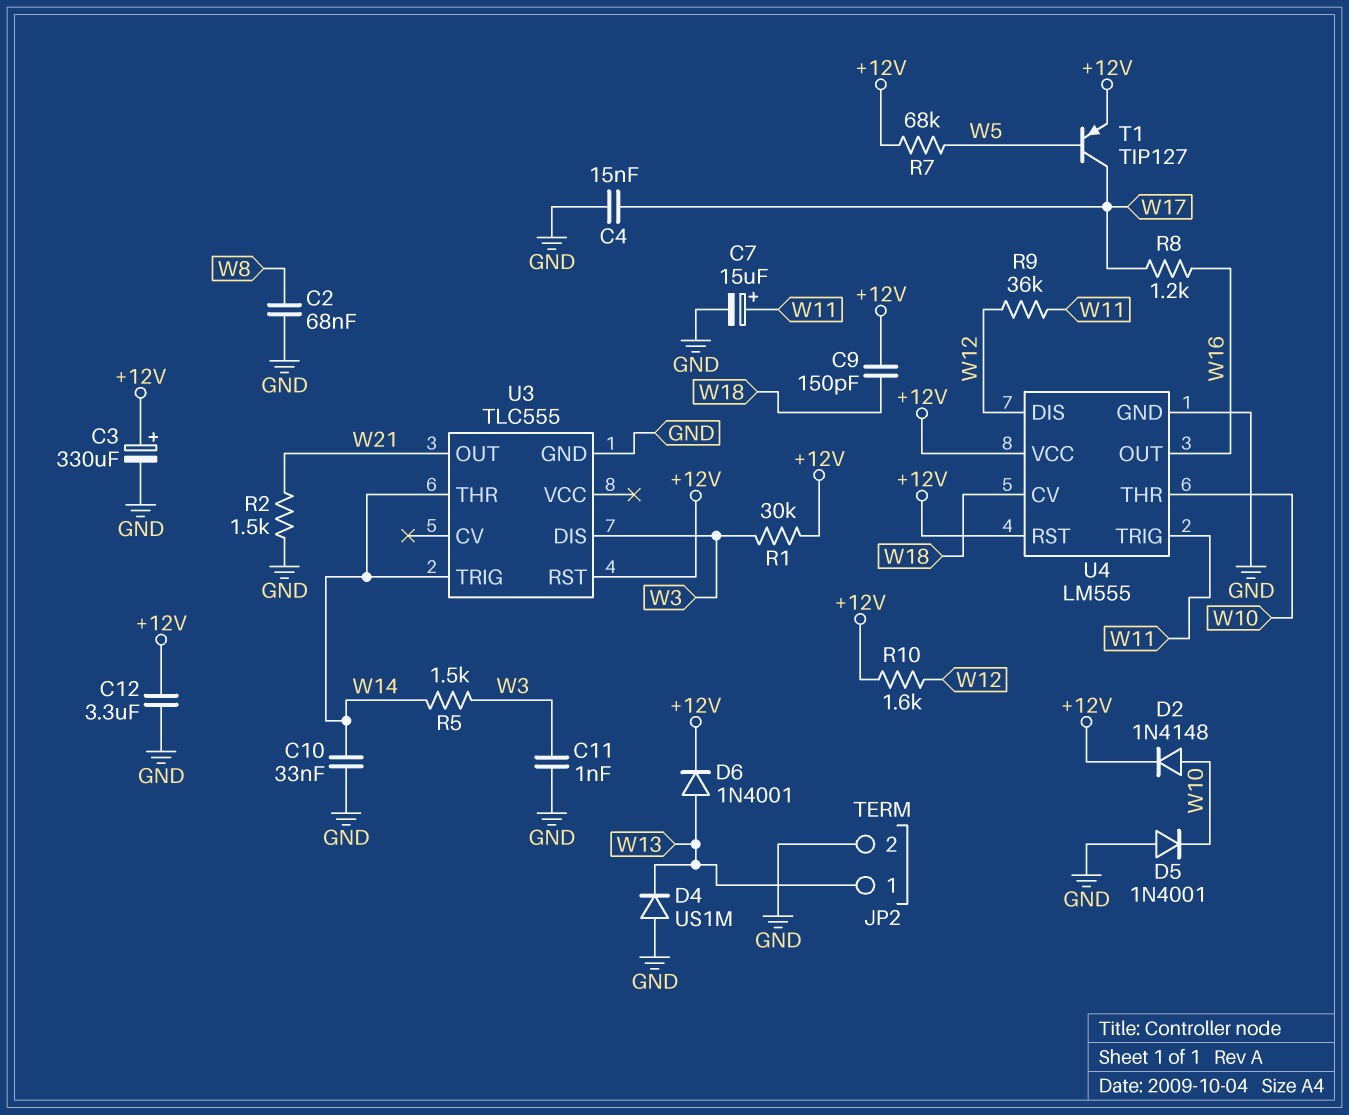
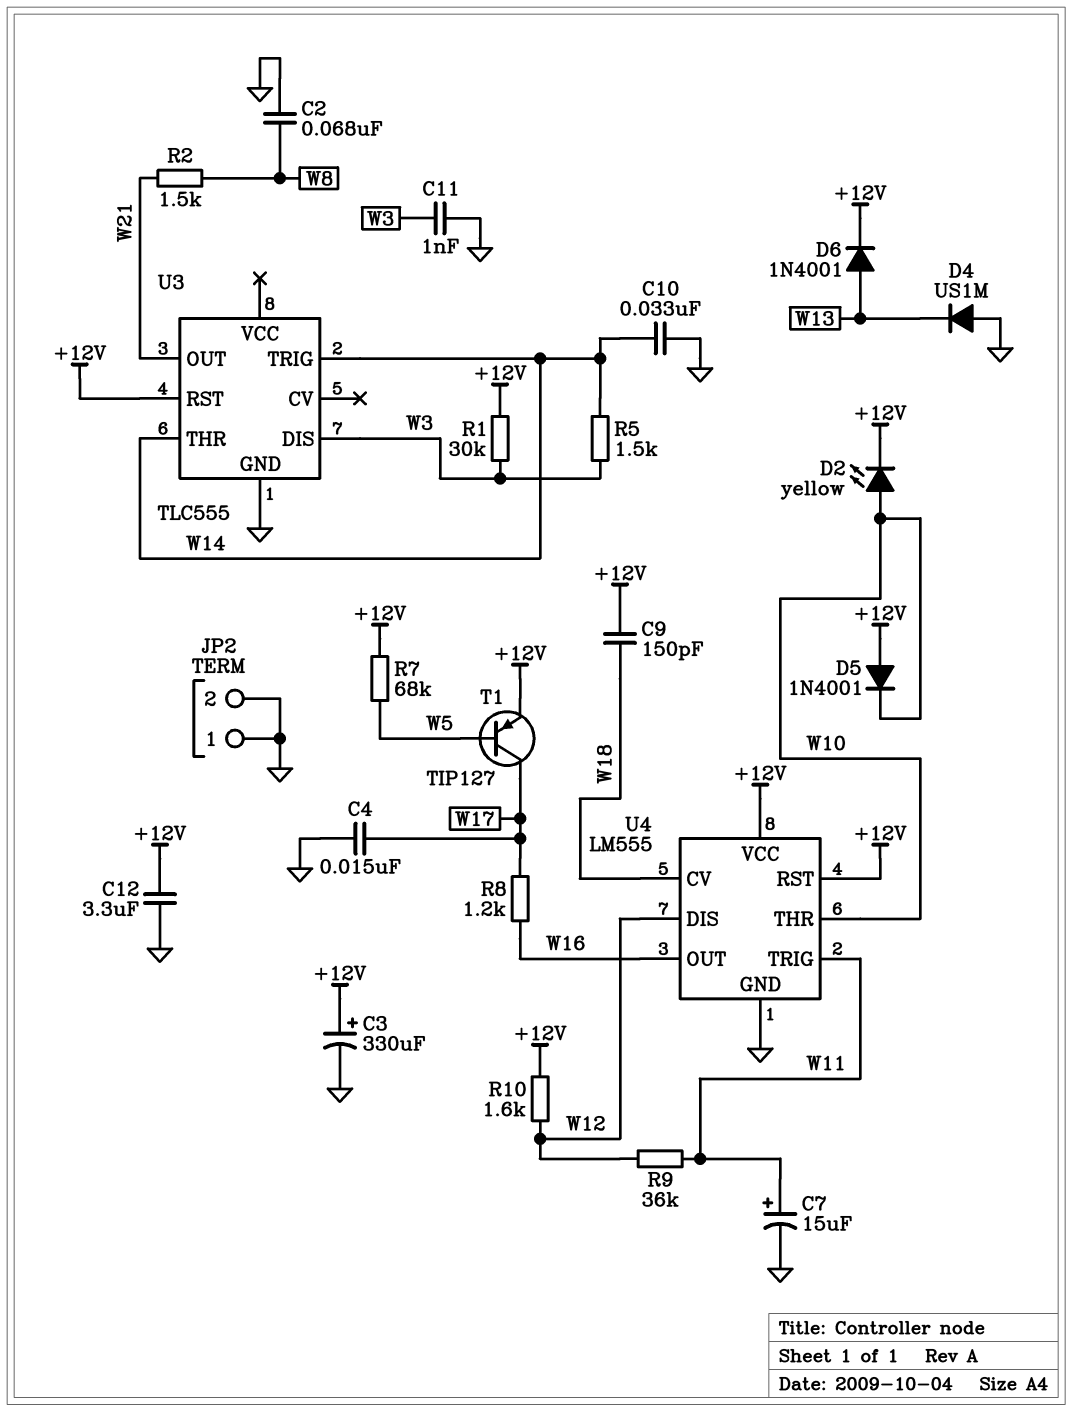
D2: diode 1N4148 (A W10, K +12V) -> LED yellow (A W10, K +12V)
D5: diode 1N4001 (A GND, K W10) -> diode 1N4001 (A +12V, K W10)
JP2 pin 1: W13 -> GND
R2: 1.5k (GND, W21) -> 1.5k (W8, W21)

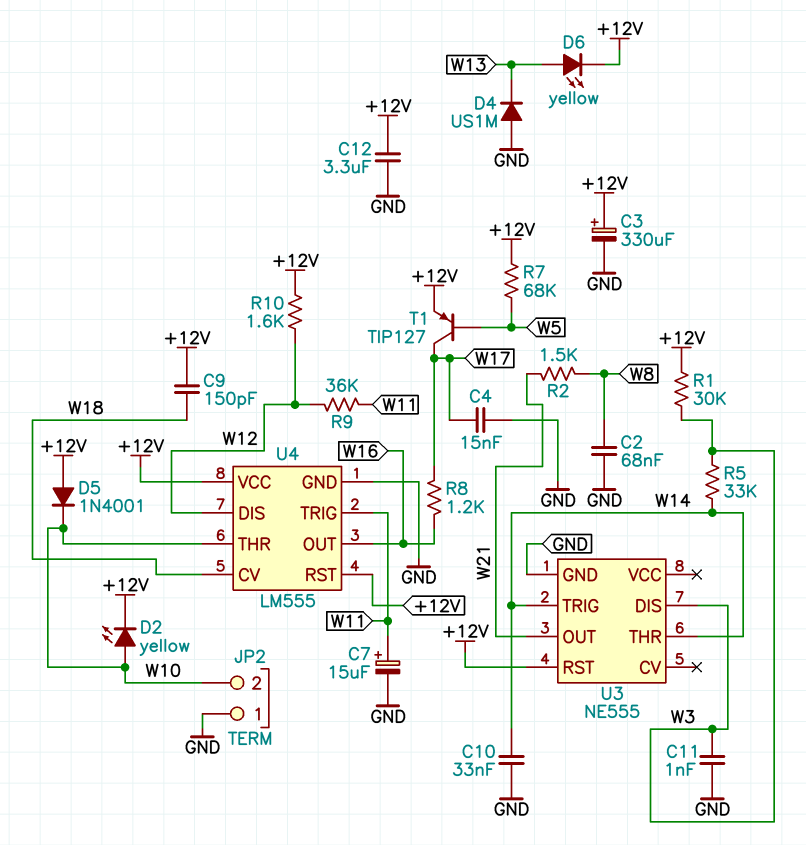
D6: diode 1N4001 (A W13, K +12V) -> LED yellow (A W13, K +12V)
JP2 pin 2: GND -> W10
R5: 1.5k (W3, W14) -> 33k (W3, W14)
U3: TLC555 -> NE555

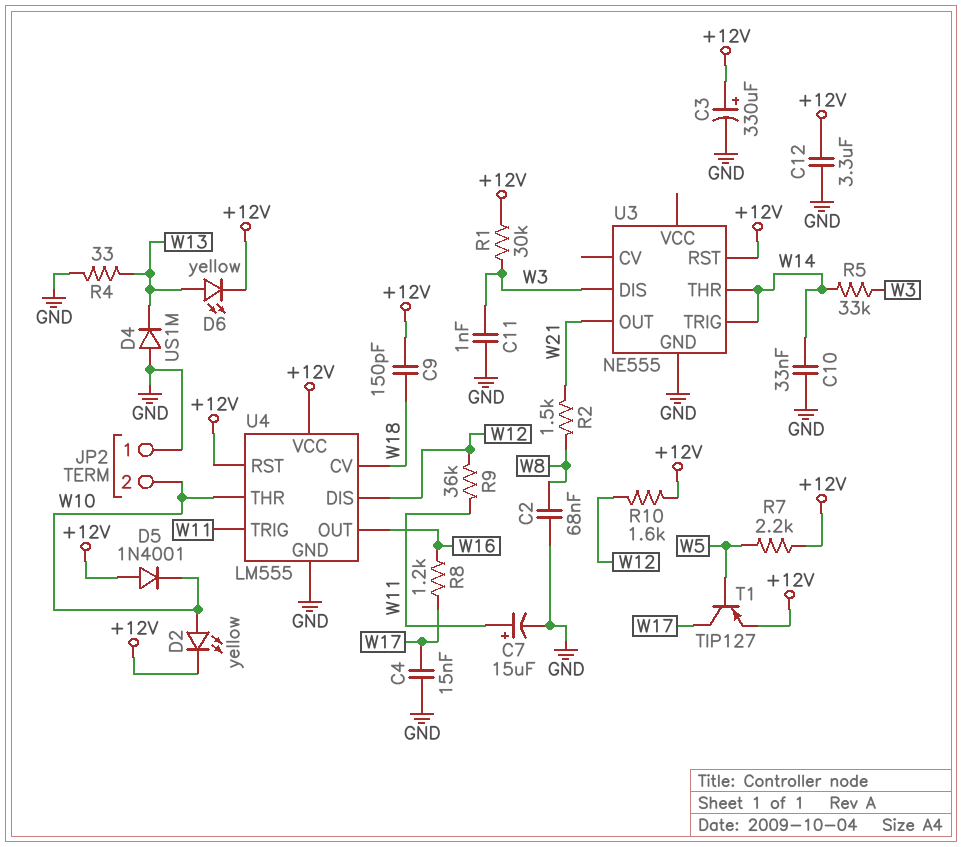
R4: none -> 33 (GND, W13)
R7: 68k (+12V, W5) -> 2.2k (+12V, W5)

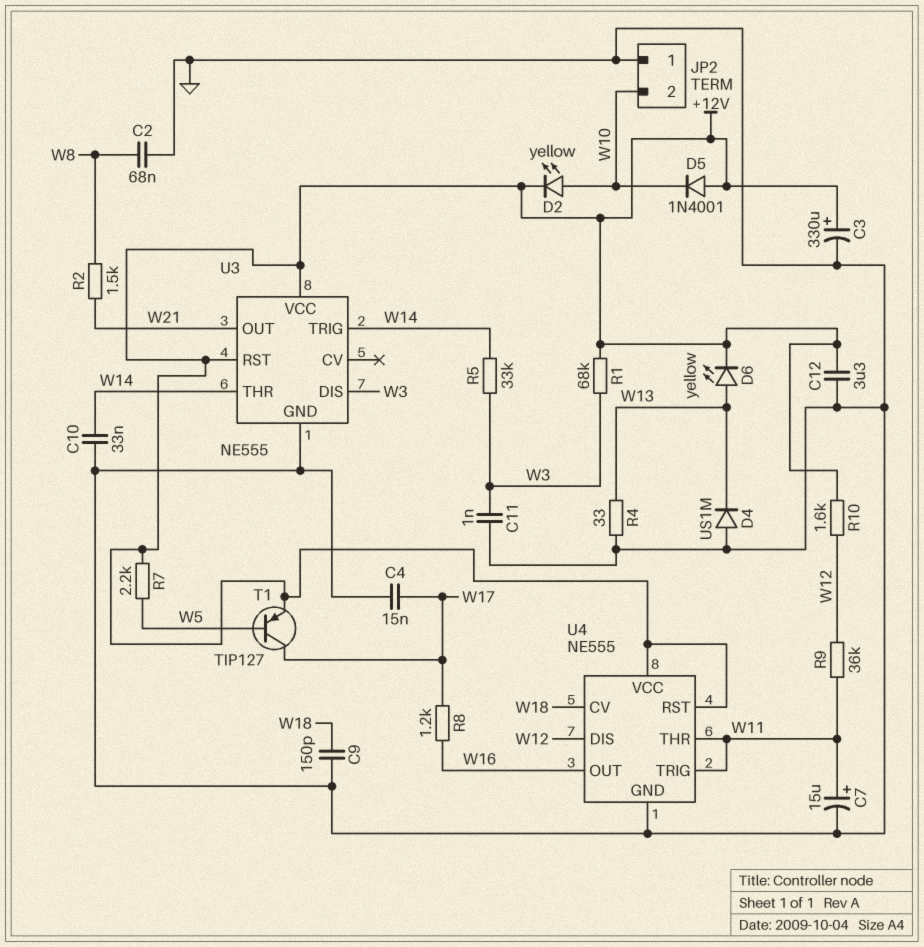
C9: 150pF (+12V, W18) -> 150pF (GND, W18)
R1: 30k (+12V, W3) -> 68k (+12V, W3)
U3 pin VCC: none -> +12V
U4: LM555 -> NE555
U4 pin THR: W10 -> W11

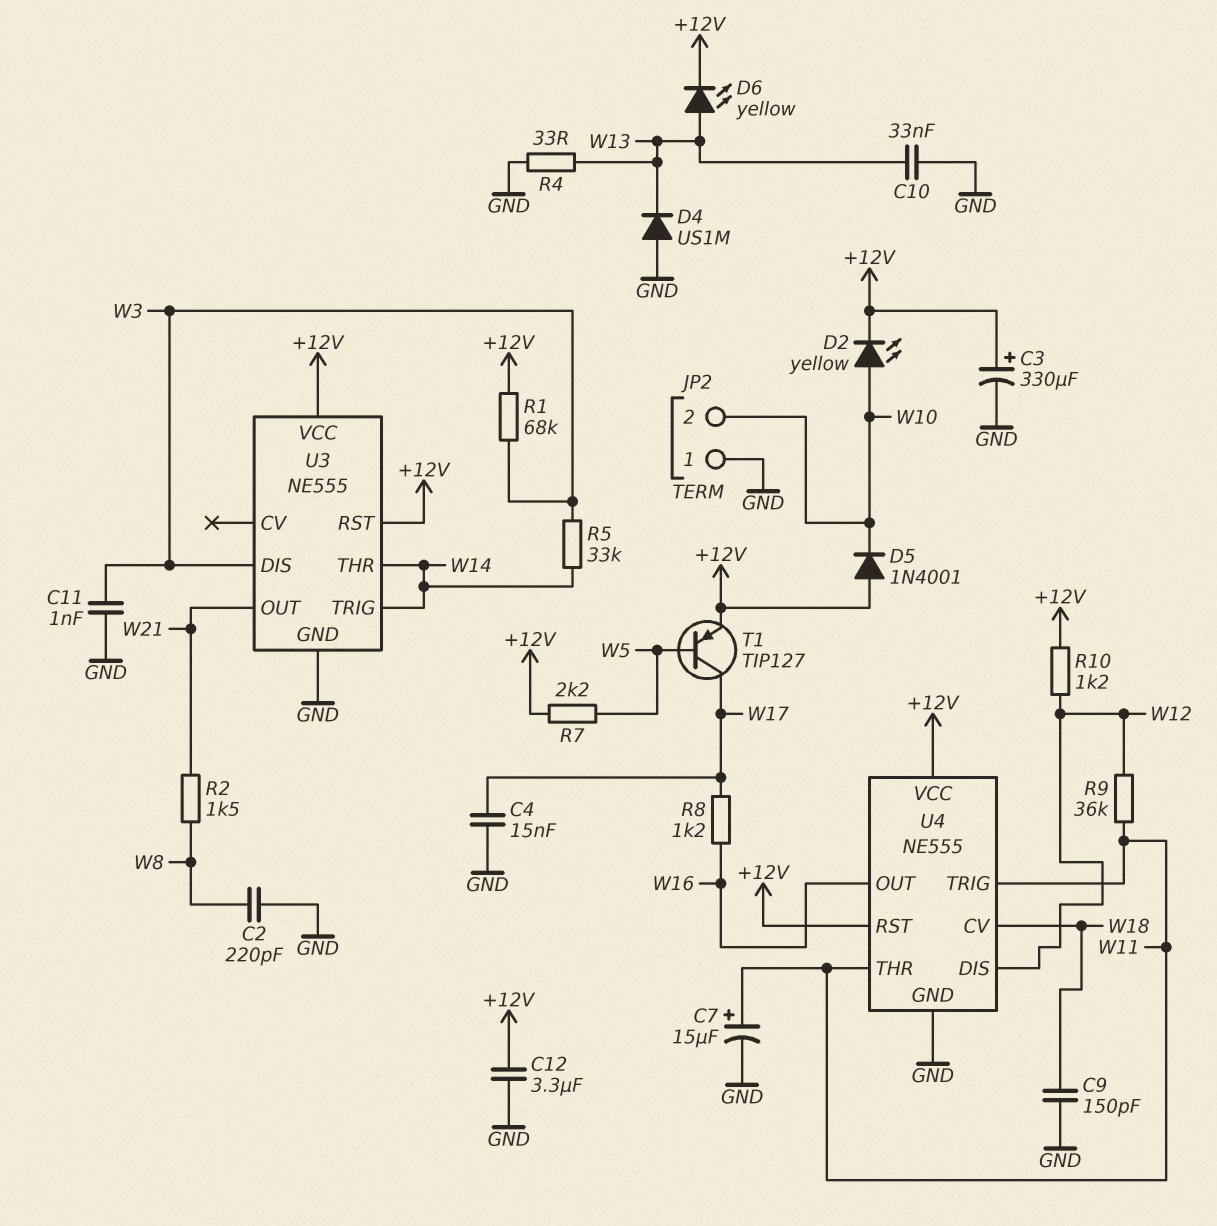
C2: 68nF (GND, W8) -> 220pF (GND, W8)
C10: 33nF (GND, W14) -> 33nF (GND, W13)
R10: 1.6k (+12V, W12) -> 1.2k (+12V, W12)

